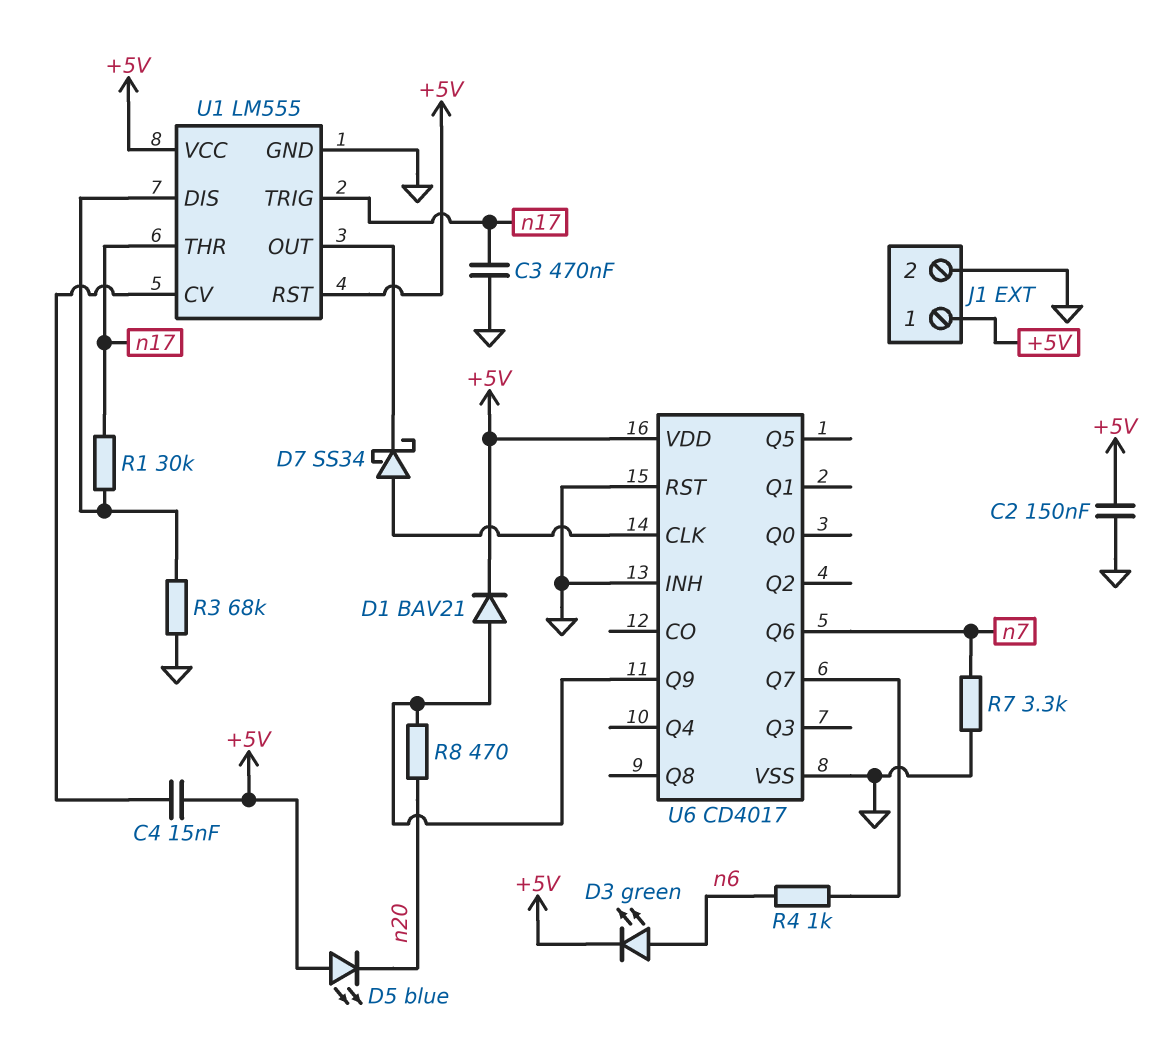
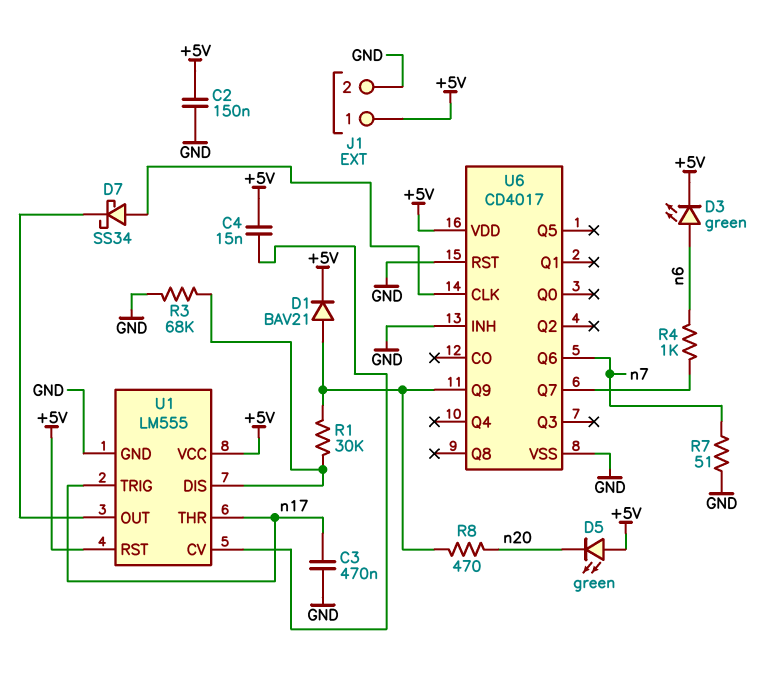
D5: LED blue (A +5V, K n20) -> LED green (A +5V, K n20)
R1: 30k (U1/DIS, n17) -> 30k (U1/DIS, U6/Q9)
R7: 3.3k (GND, n7) -> 51 (GND, n7)

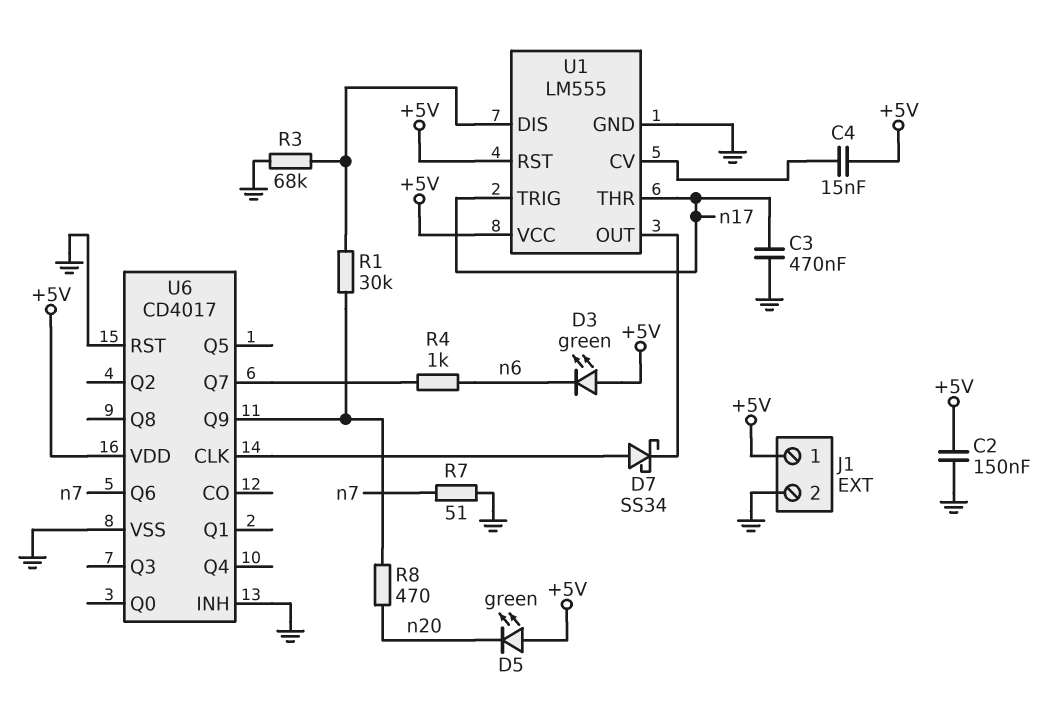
D1: diode BAV21 (A U6/Q9, K +5V) -> none
D3: LED green (A n6, K +5V) -> LED green (A +5V, K n6)

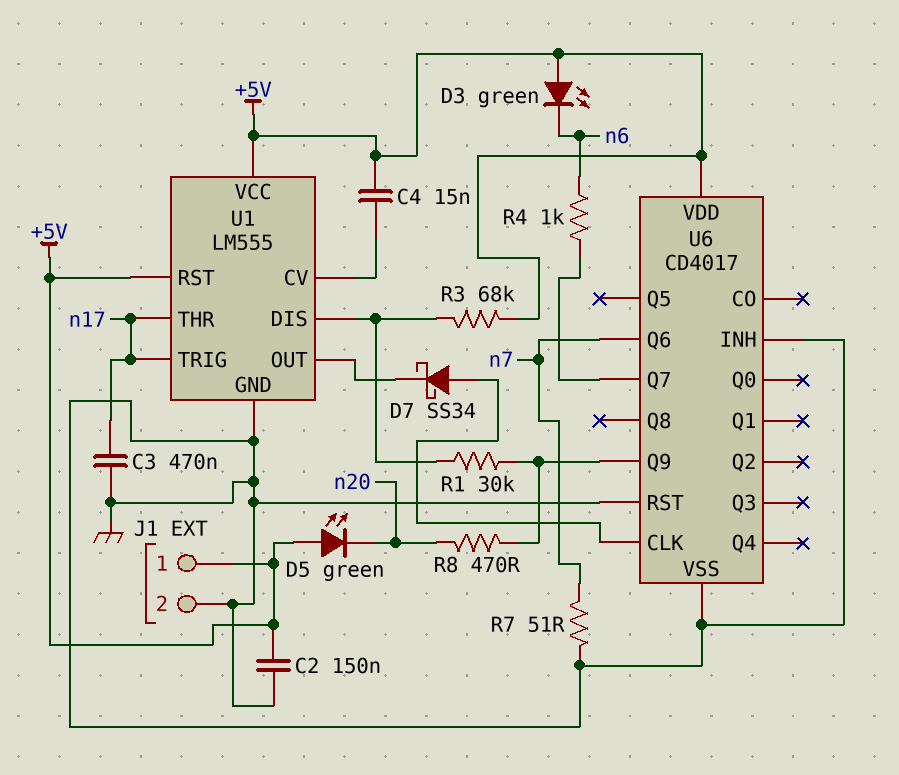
R3: 68k (GND, U1/DIS) -> 68k (+5V, U1/DIS)

